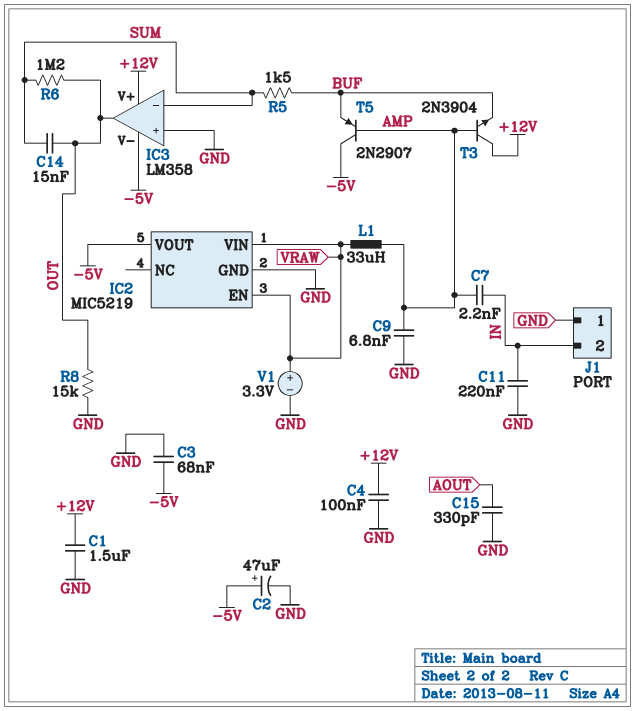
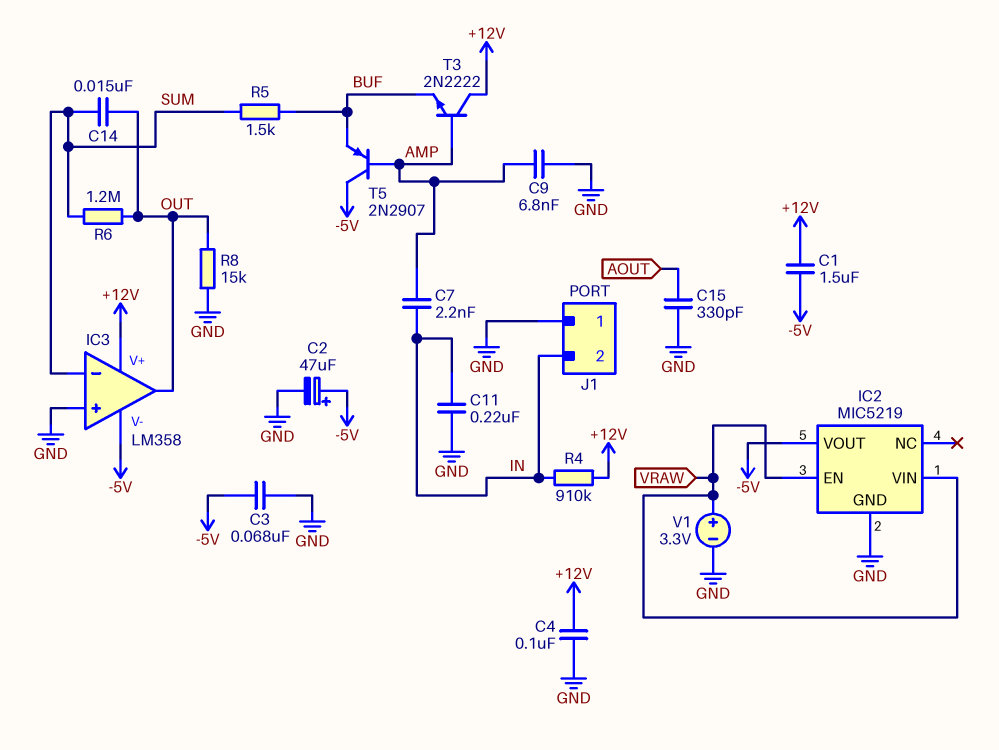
C1: 1.5uF (+12V, GND) -> 1.5uF (+12V, -5V)
L1: 33uH (AMP, VRAW) -> none
R4: none -> 910k (+12V, IN)
T3: NPN 2N3904 (B AMP, C +12V, E BUF) -> NPN 2N2222 (B AMP, C +12V, E BUF)

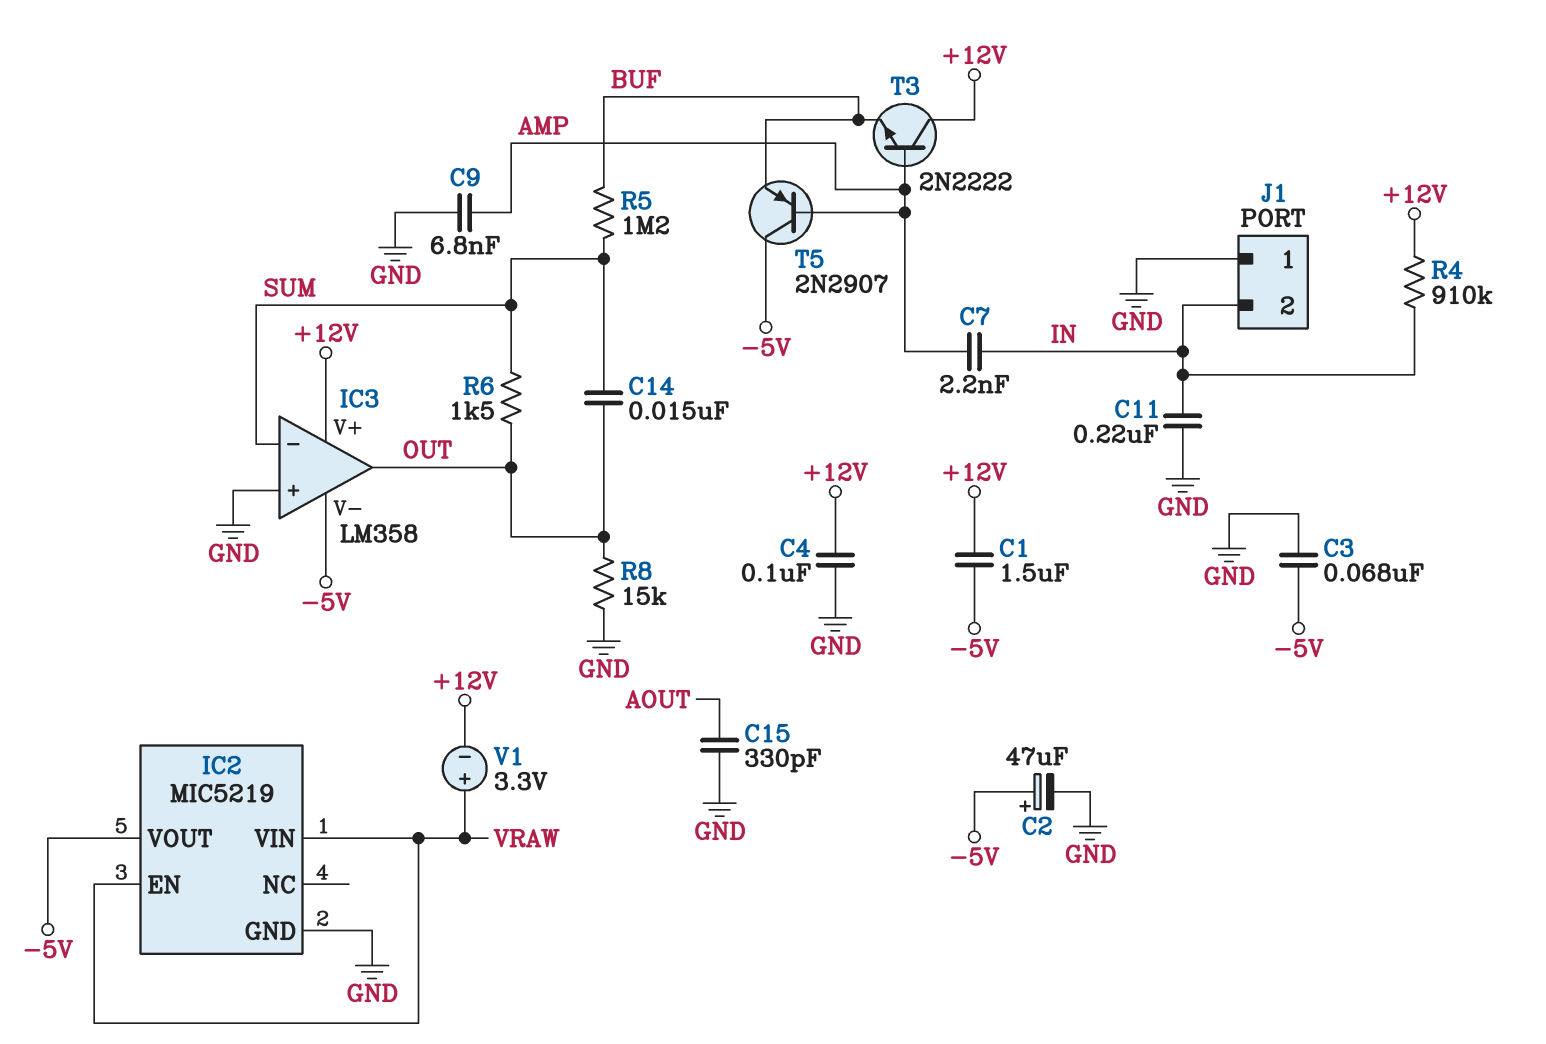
R5: 1.5k (BUF, SUM) -> 1.2M (BUF, SUM)
R6: 1.2M (OUT, SUM) -> 1.5k (OUT, SUM)
V1: 3.3V (plus VRAW, minus GND) -> 3.3V (plus VRAW, minus +12V)

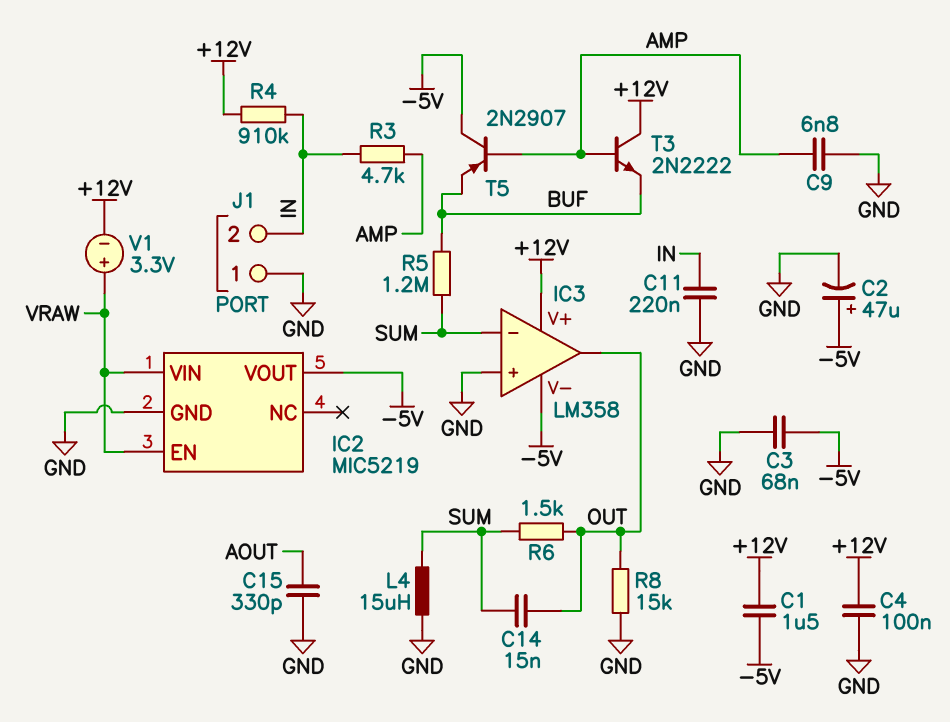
C7: 2.2nF (AMP, IN) -> none
L4: none -> 15uH (GND, SUM)
R3: none -> 4.7k (AMP, IN)

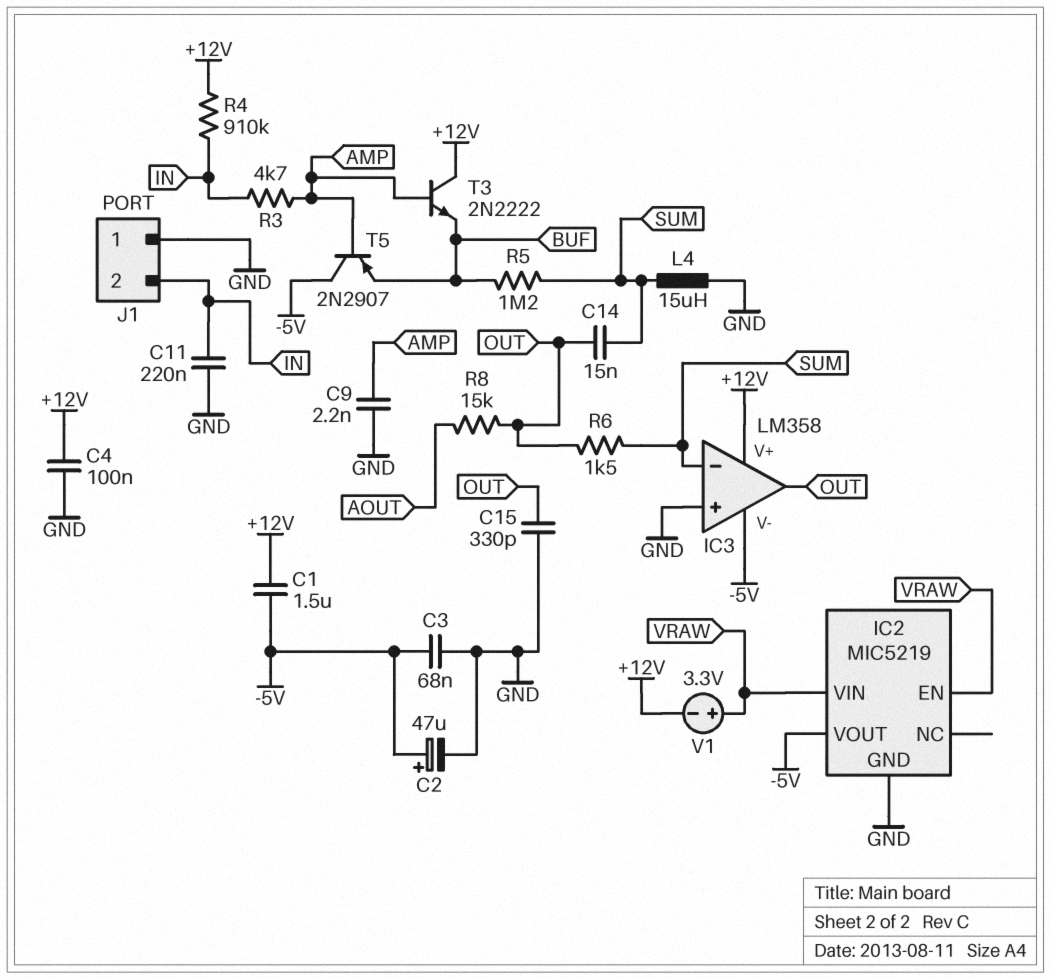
C9: 6.8nF (AMP, GND) -> 2.2nF (AMP, GND)
C15: 330pF (AOUT, GND) -> 330pF (GND, OUT)
R8: 15k (GND, OUT) -> 15k (AOUT, OUT)

